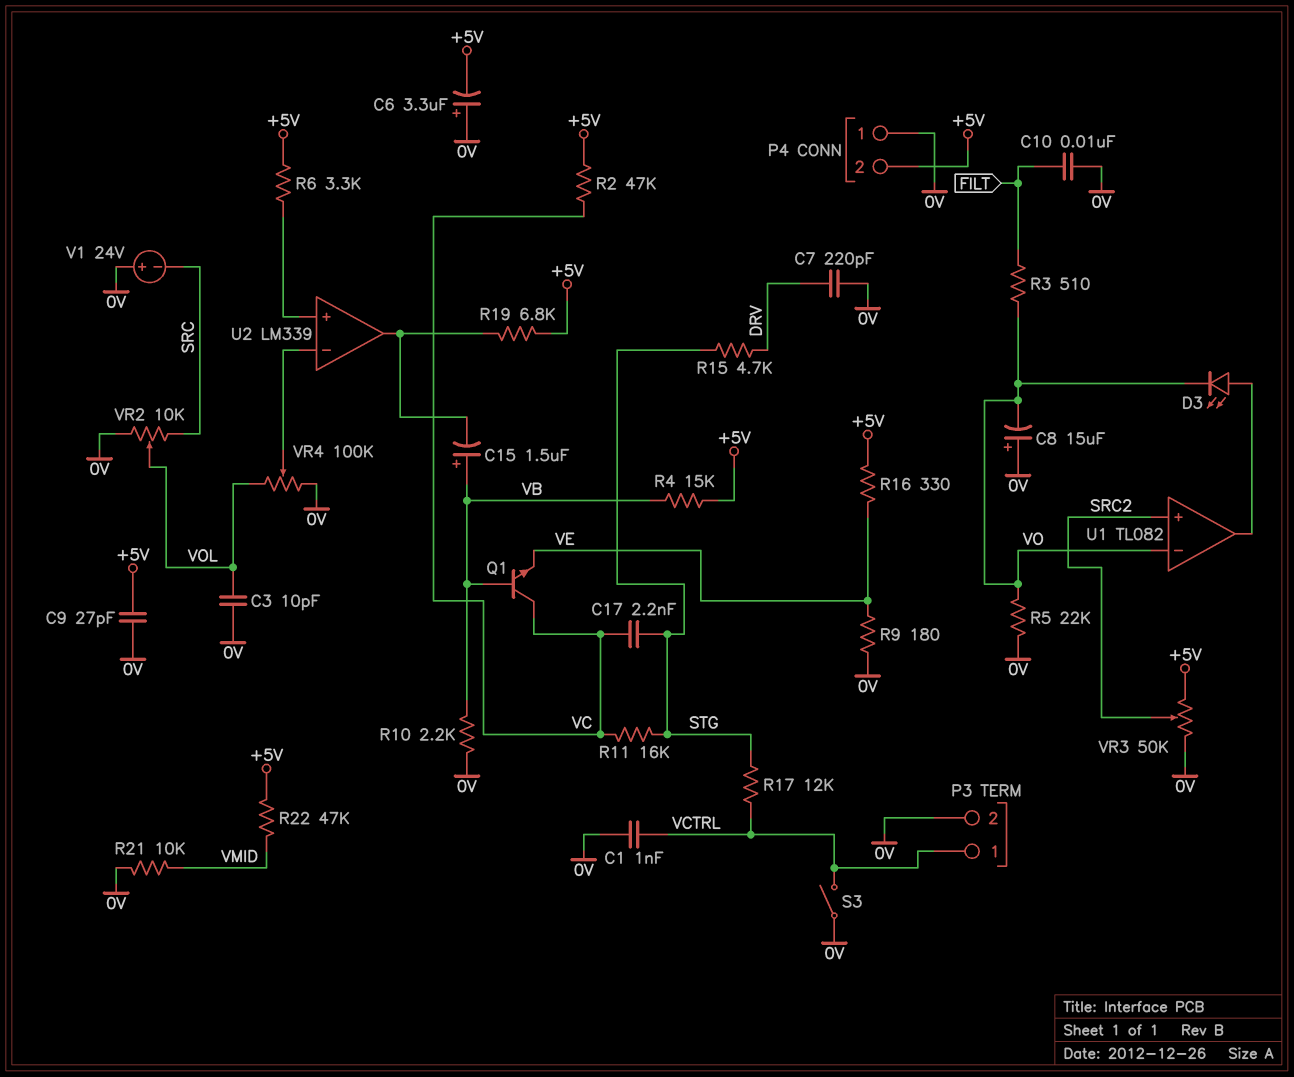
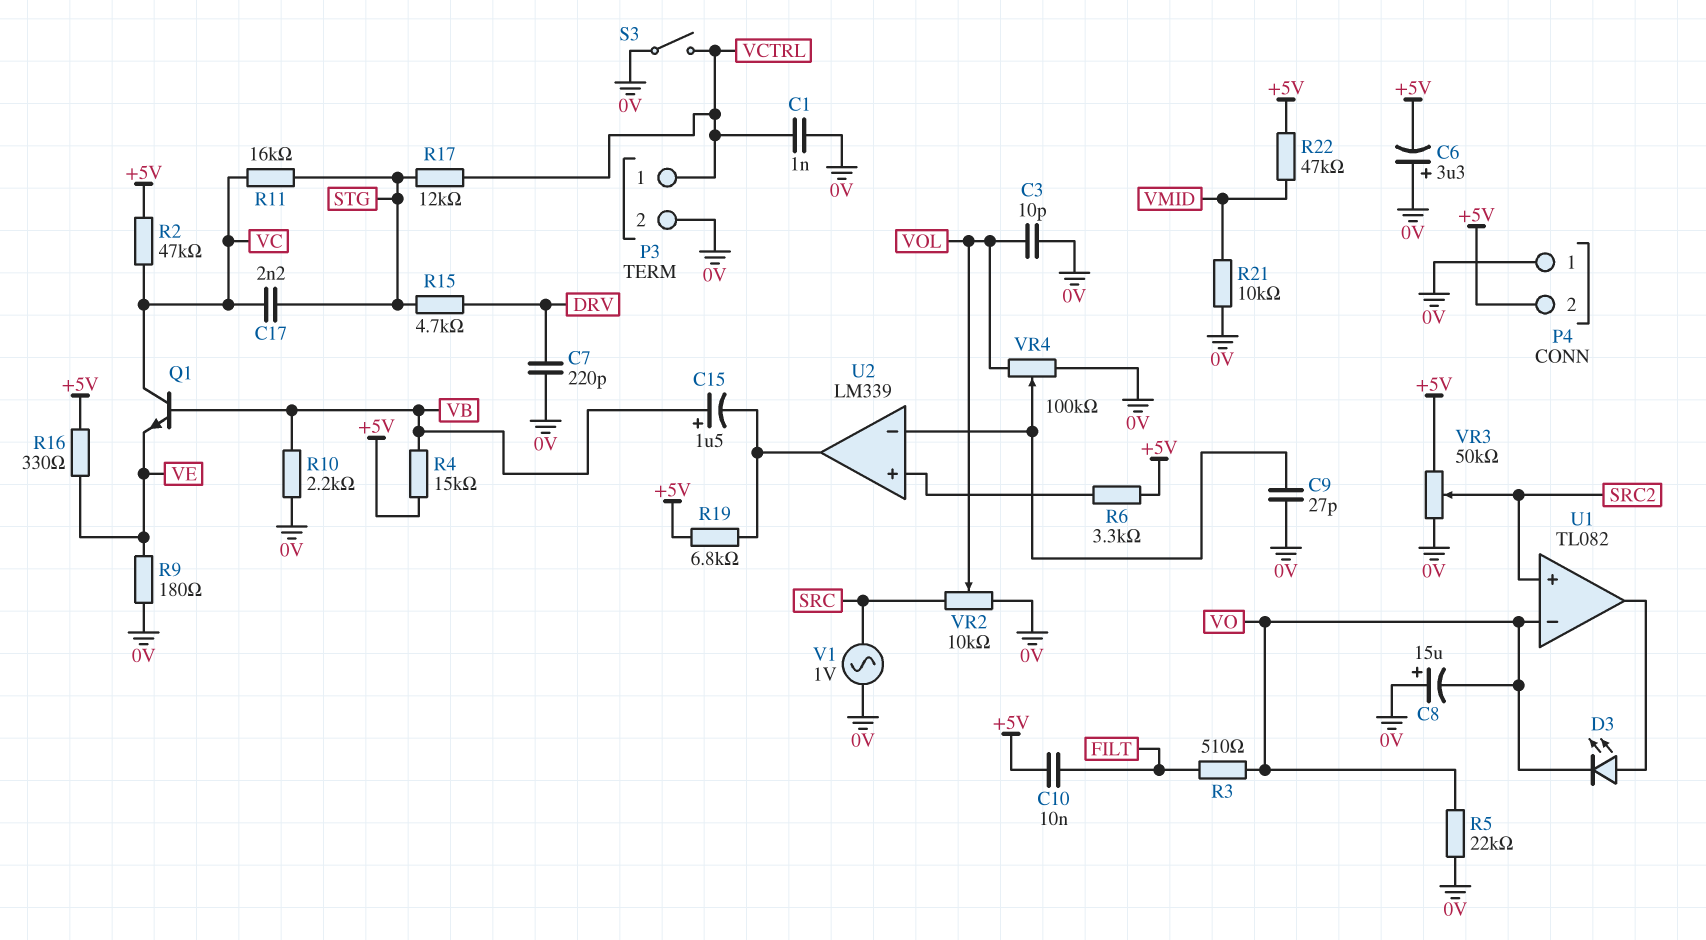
C9: 27pF (+5V, 0V) -> 27pF (0V, U2/in-)
C10: 10nF (0V, FILT) -> 10nF (+5V, FILT)
V1: 24V (plus 0V, minus SRC) -> AC 1V (0V, SRC)

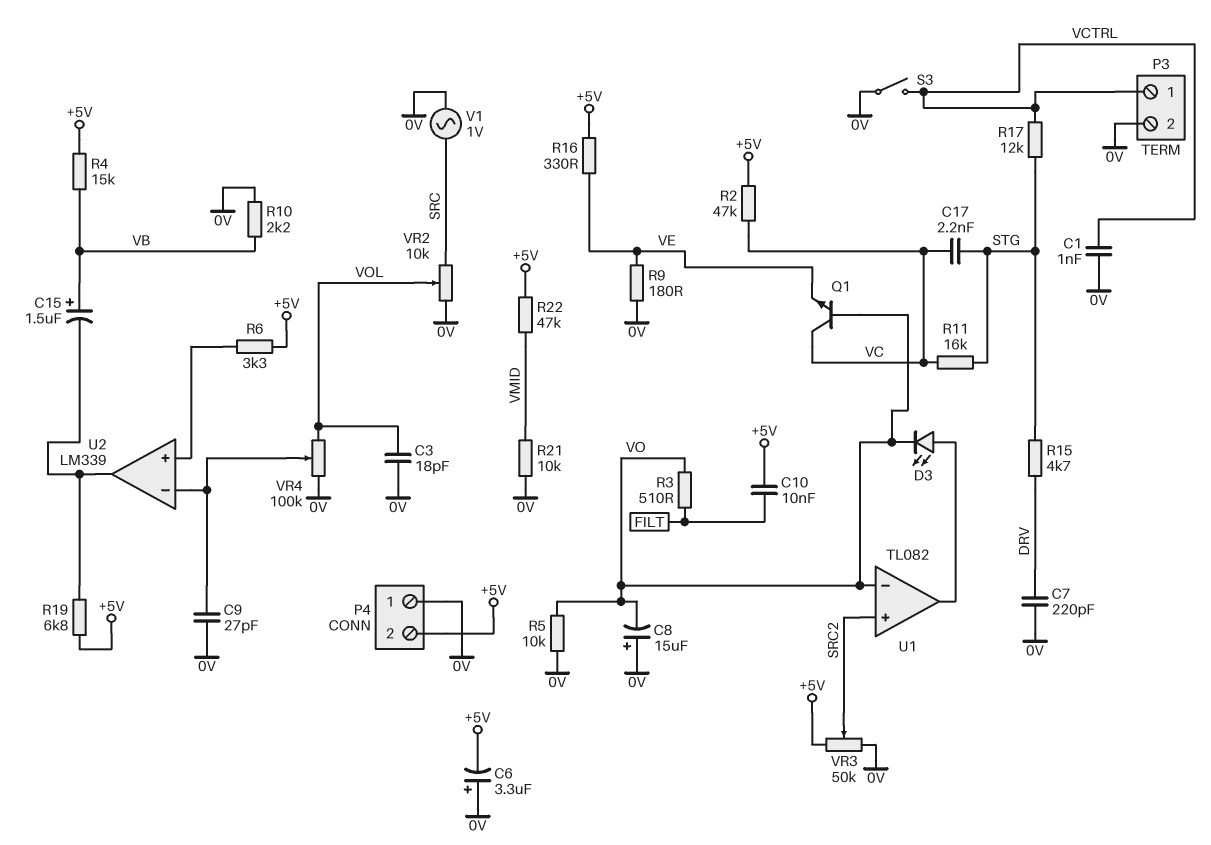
C3: 10pF (0V, VOL) -> 18pF (0V, VOL)
Q1: NPN (B VB, C VC, E VE) -> NPN (B VO, C VC, E VE)
R5: 22k (0V, VO) -> 10k (0V, VO)

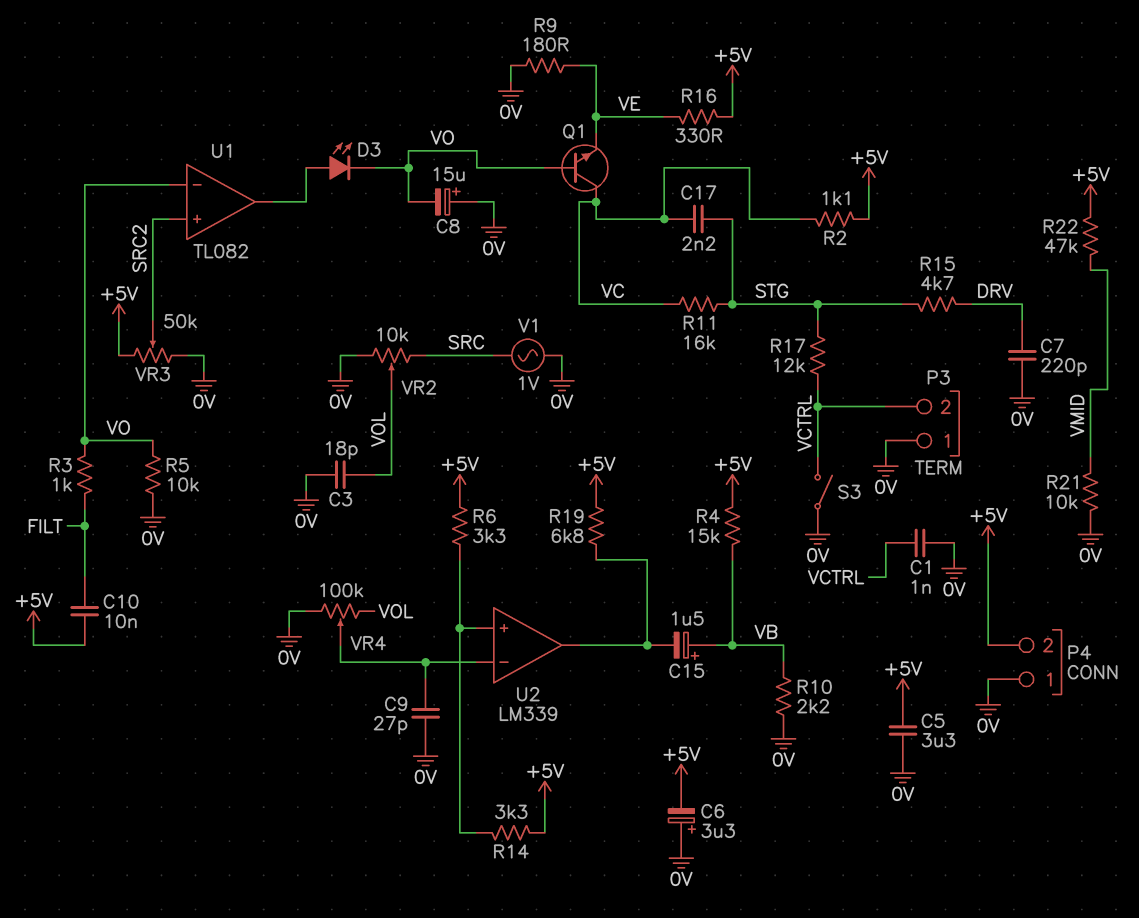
C5: none -> 3.3uF (+5V, 0V)
P3 pin 1: VCTRL -> 0V
P3 pin 2: 0V -> VCTRL
R2: 47k (+5V, VC) -> 1.1k (+5V, VC)
R3: 510 (FILT, VO) -> 1k (FILT, VO)
R14: none -> 3.3k (+5V, U2/in+)

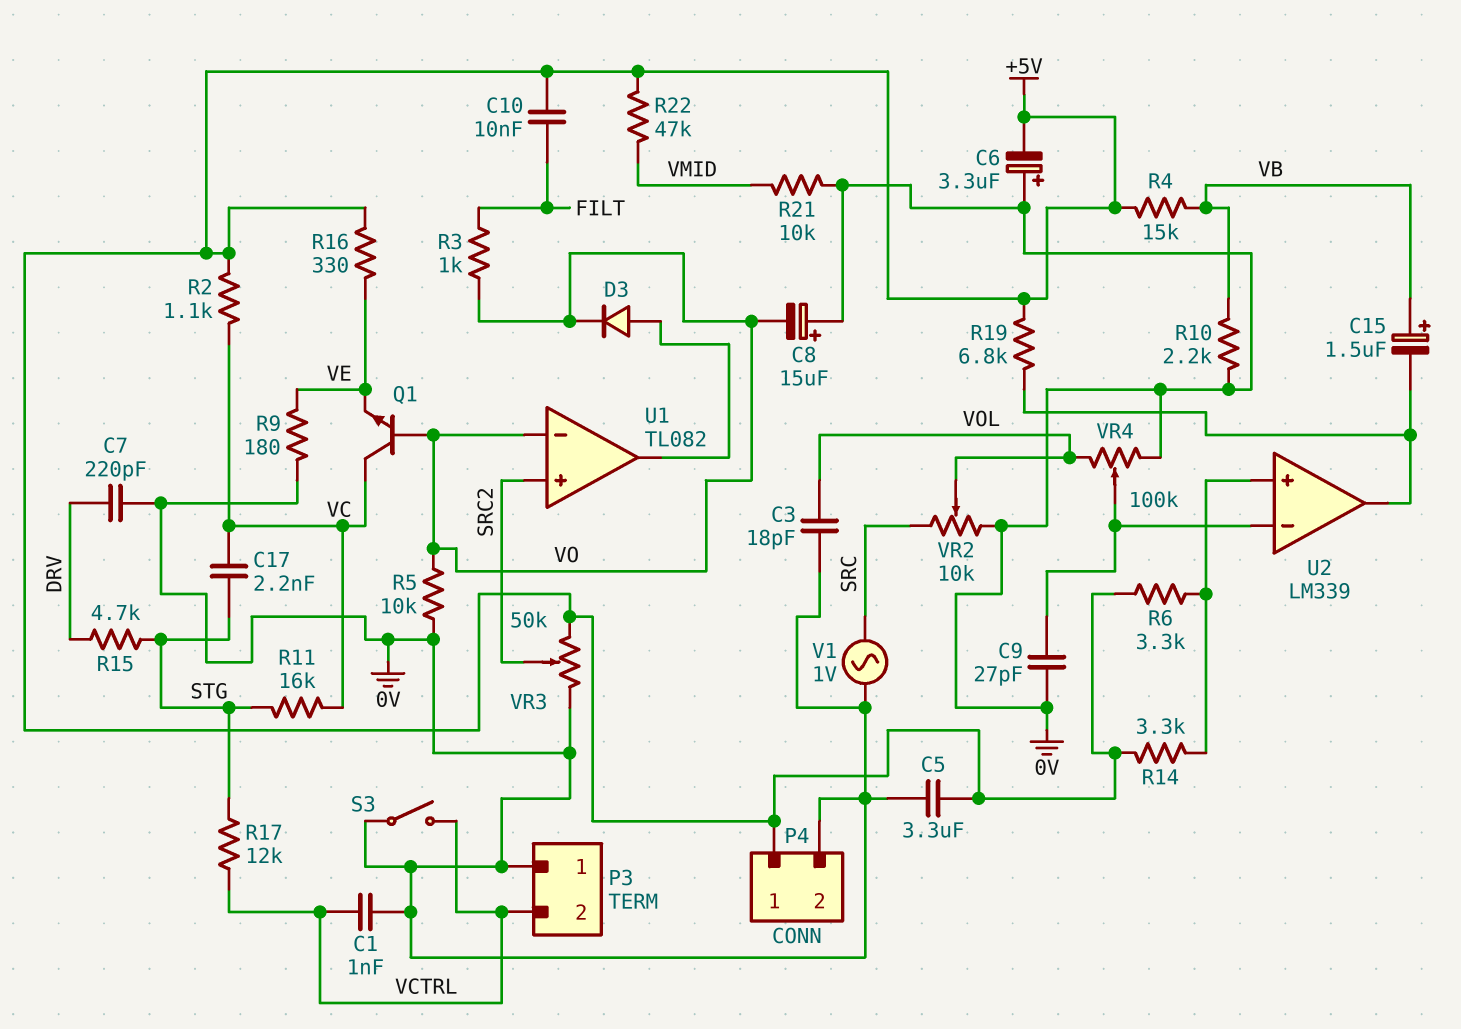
D3: LED (A U1/out, K VO) -> diode (A U1/out, K VO)
P4 pin 1: 0V -> +5V
P4 pin 2: +5V -> 0V

